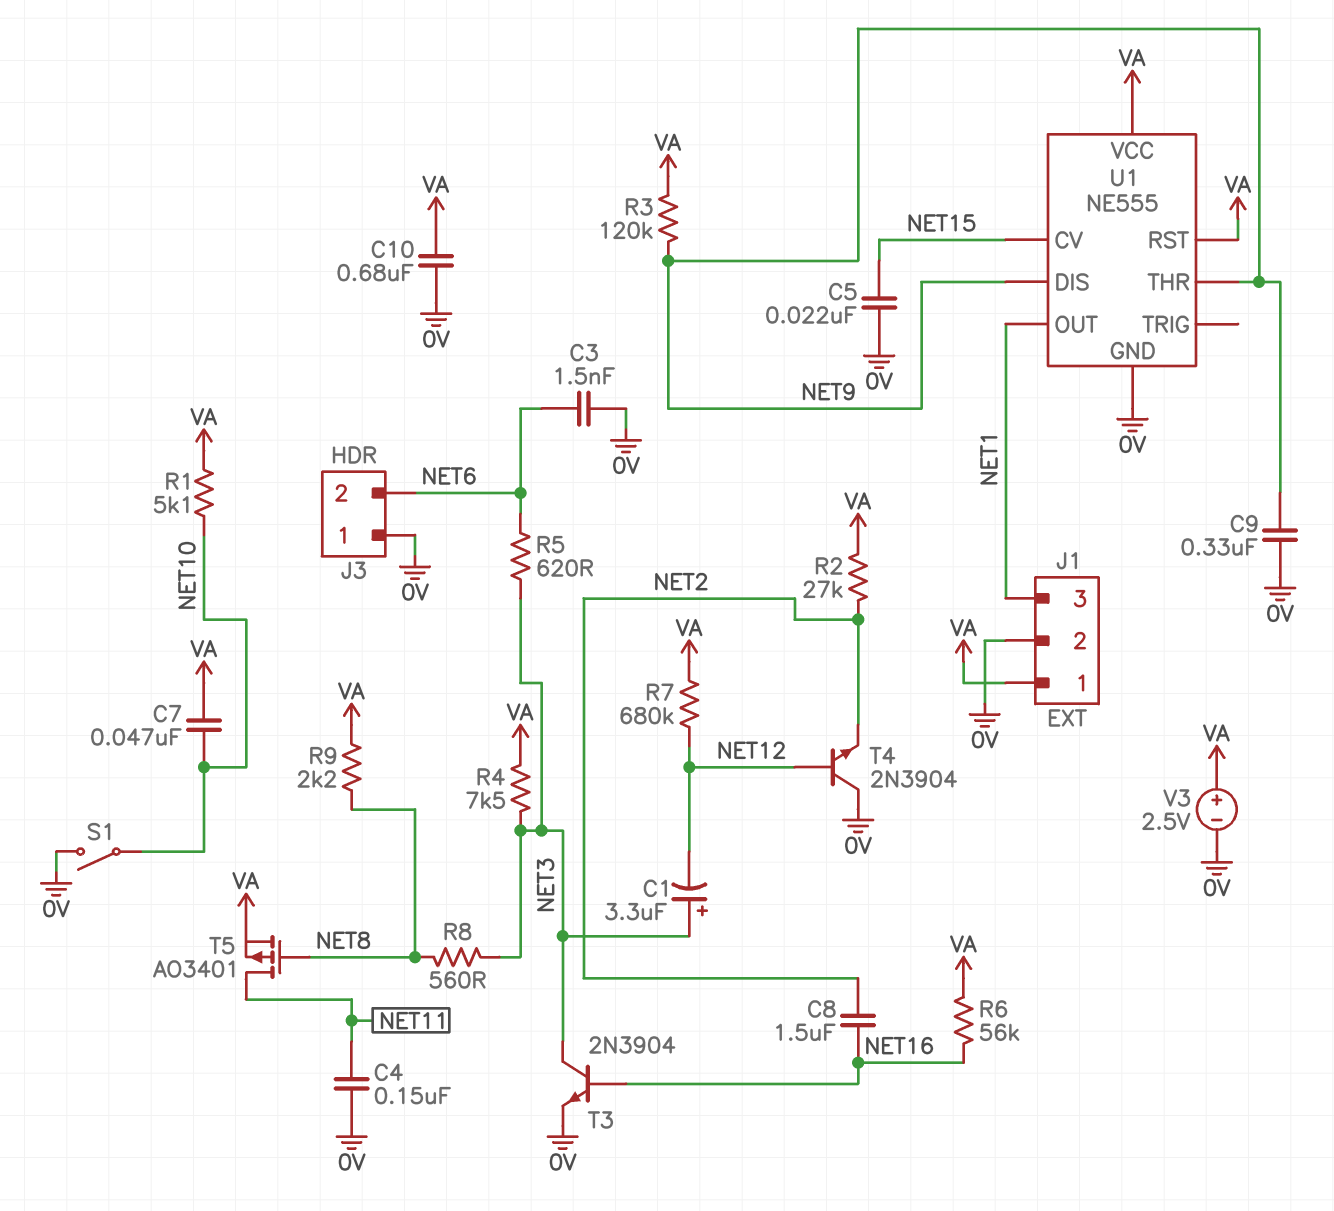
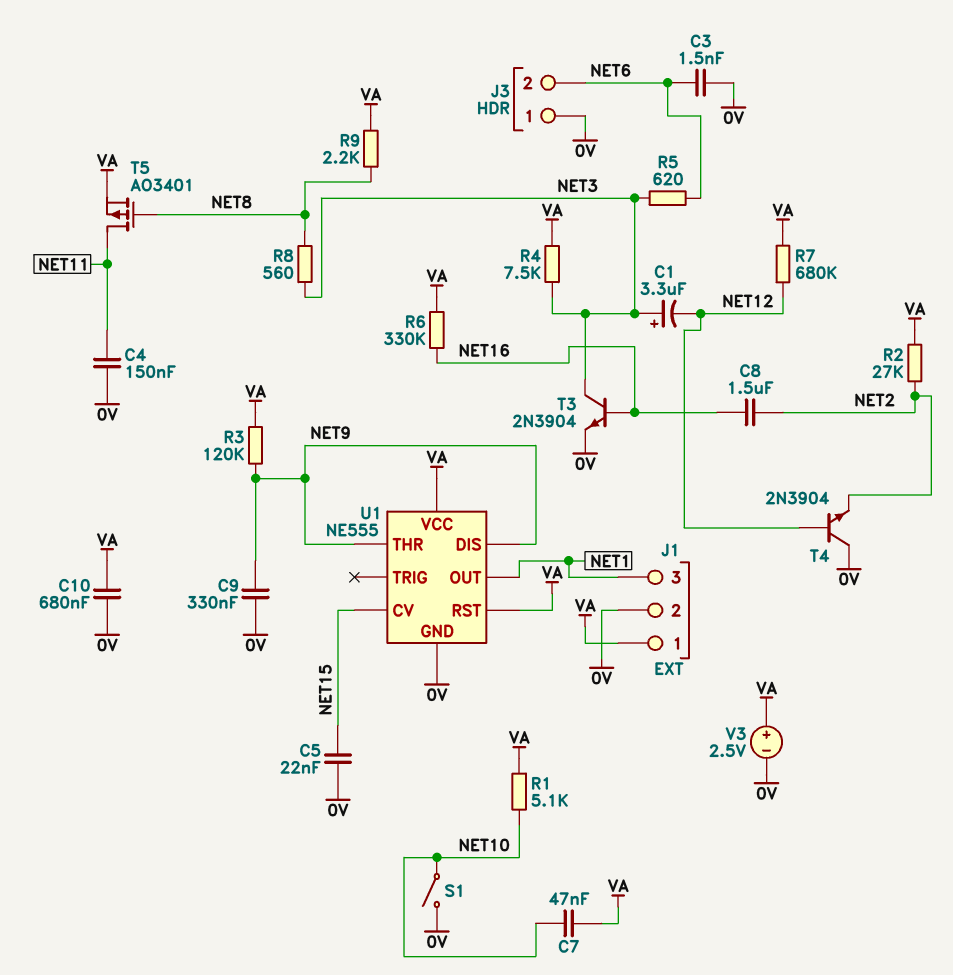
R6: 56k (NET16, VA) -> 330k (NET16, VA)

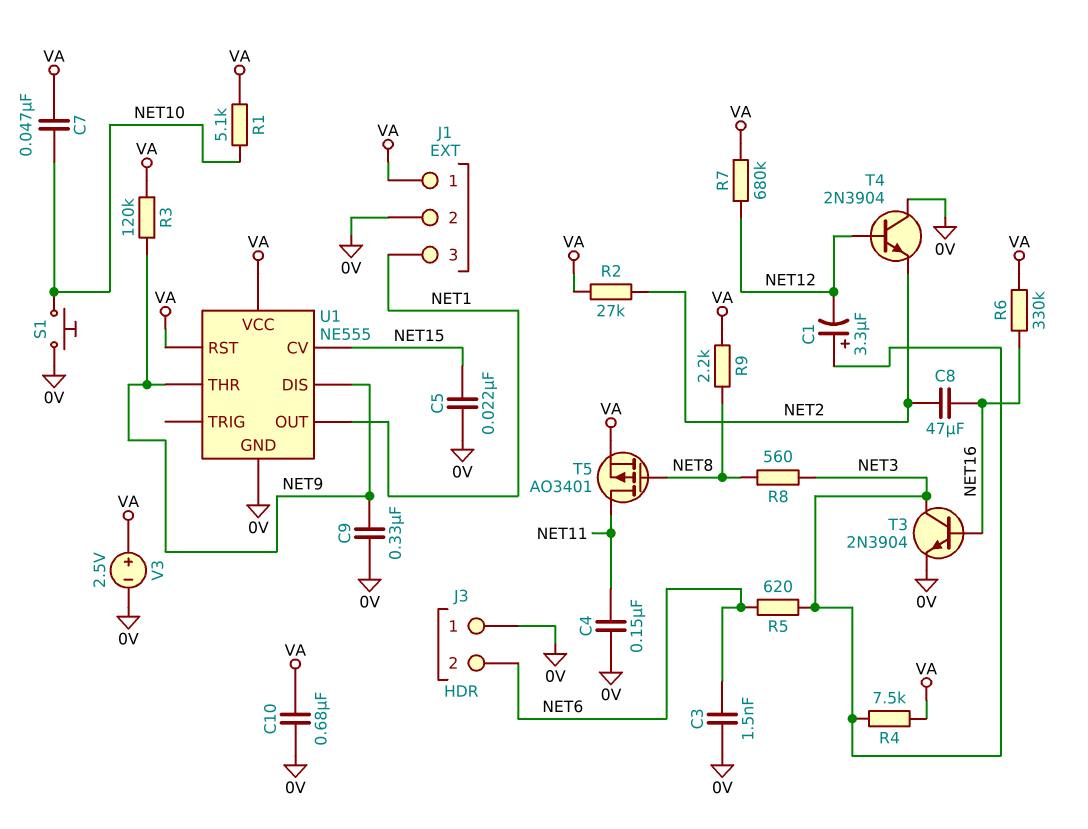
C8: 1.5uF (NET2, NET16) -> 47uF (NET2, NET16)
S1: switch (0V, NET10) -> button (0V, NET10)

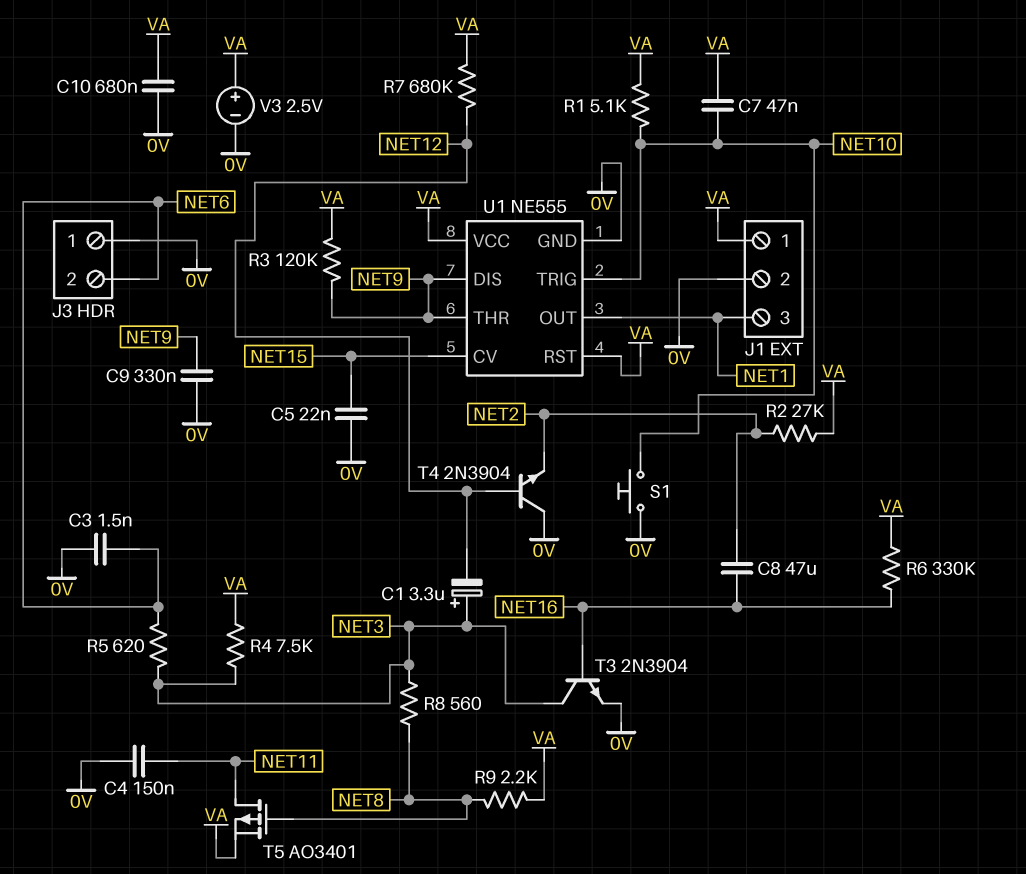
U1 pin TRIG: none -> NET10

